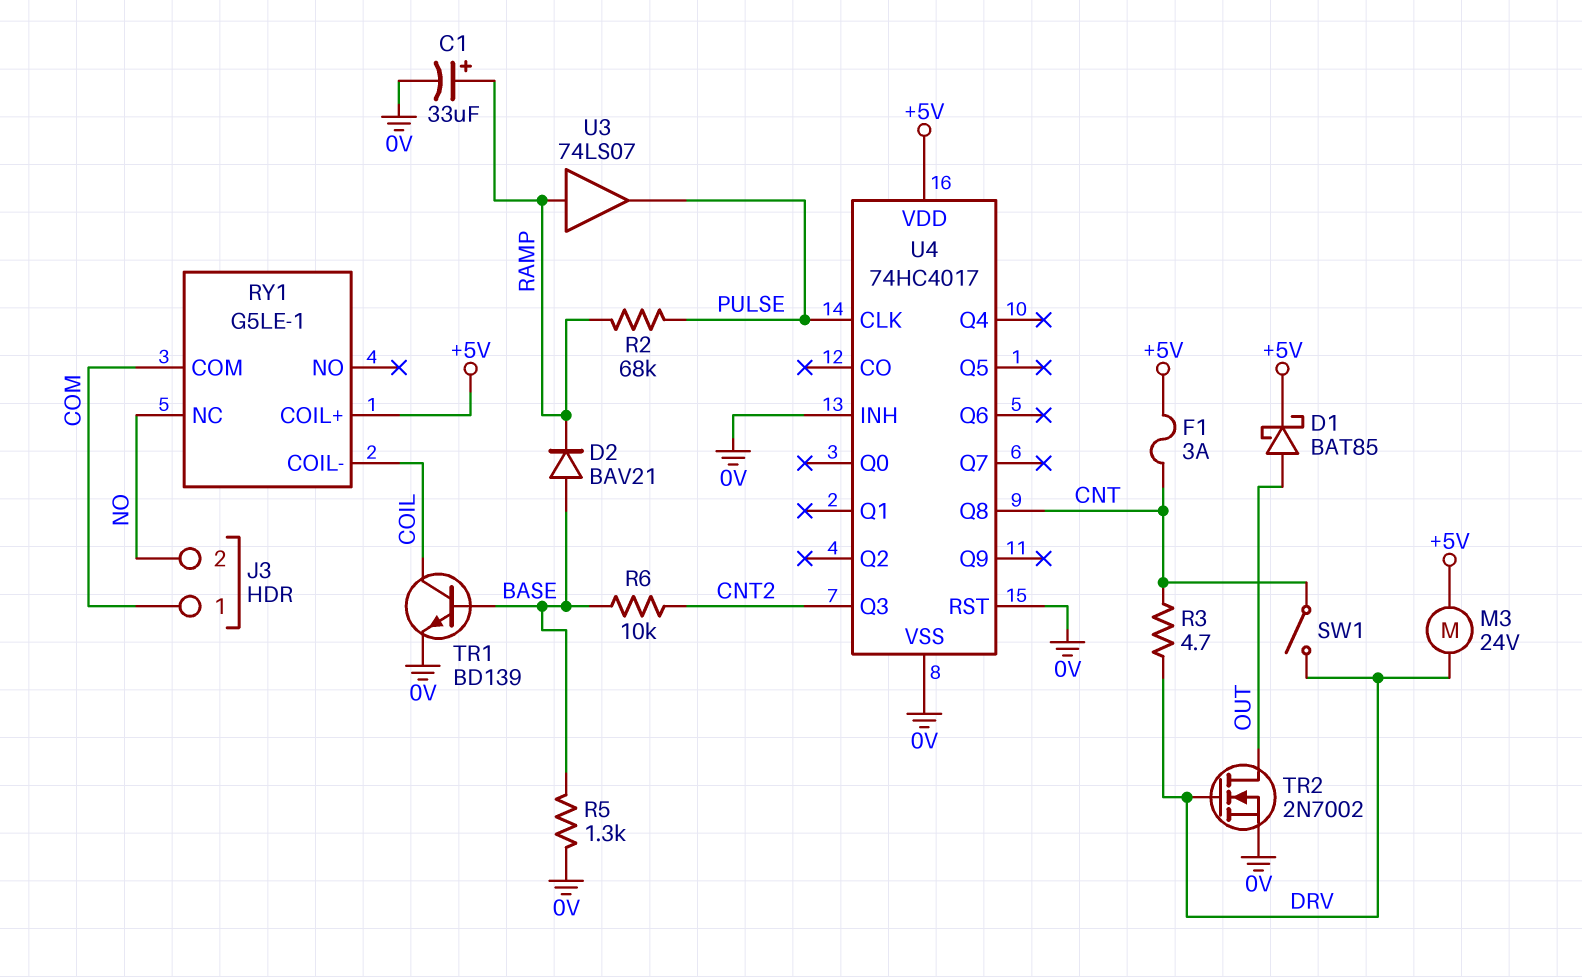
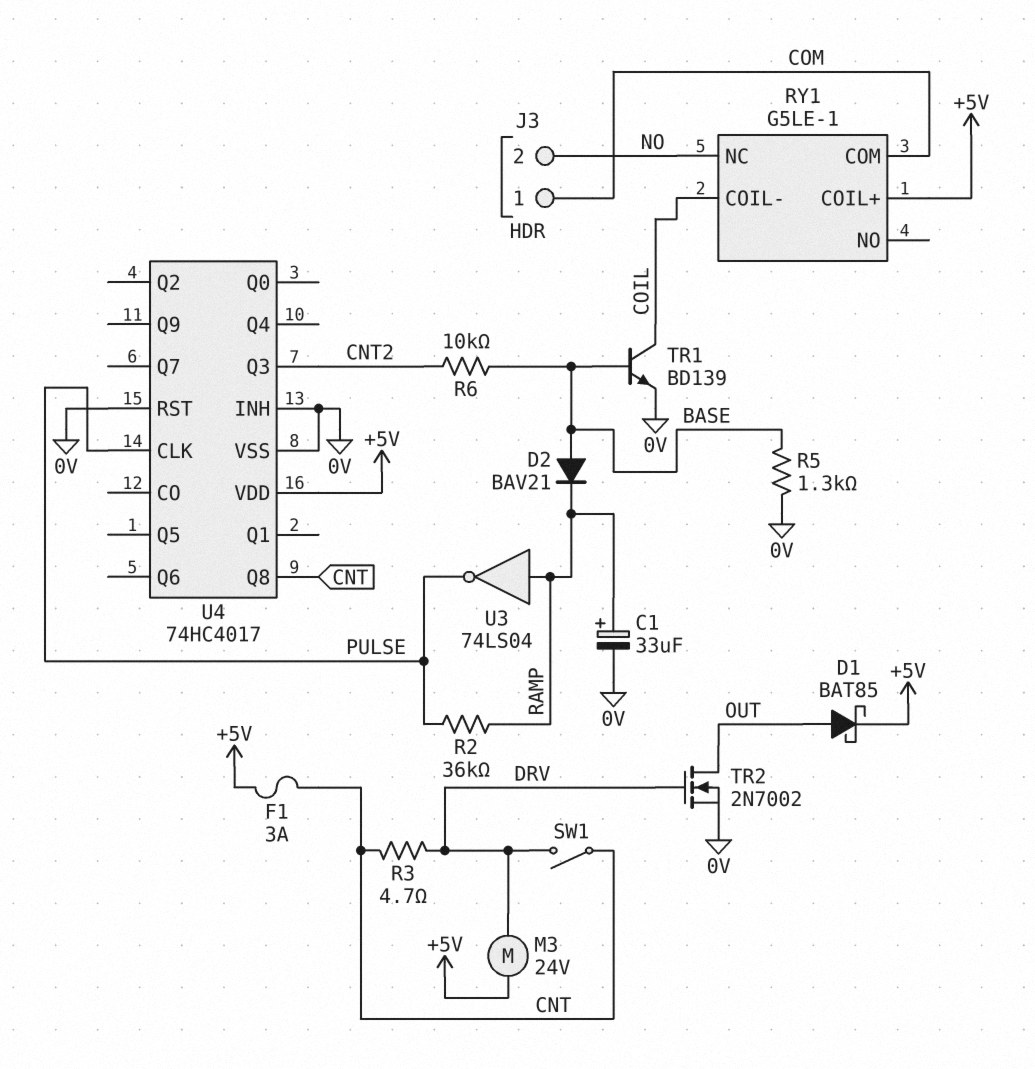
R2: 68k (PULSE, RAMP) -> 36k (PULSE, RAMP)
U3: buffer 74LS07 (in RAMP, out PULSE) -> NOT 74LS04 (in RAMP, out PULSE)

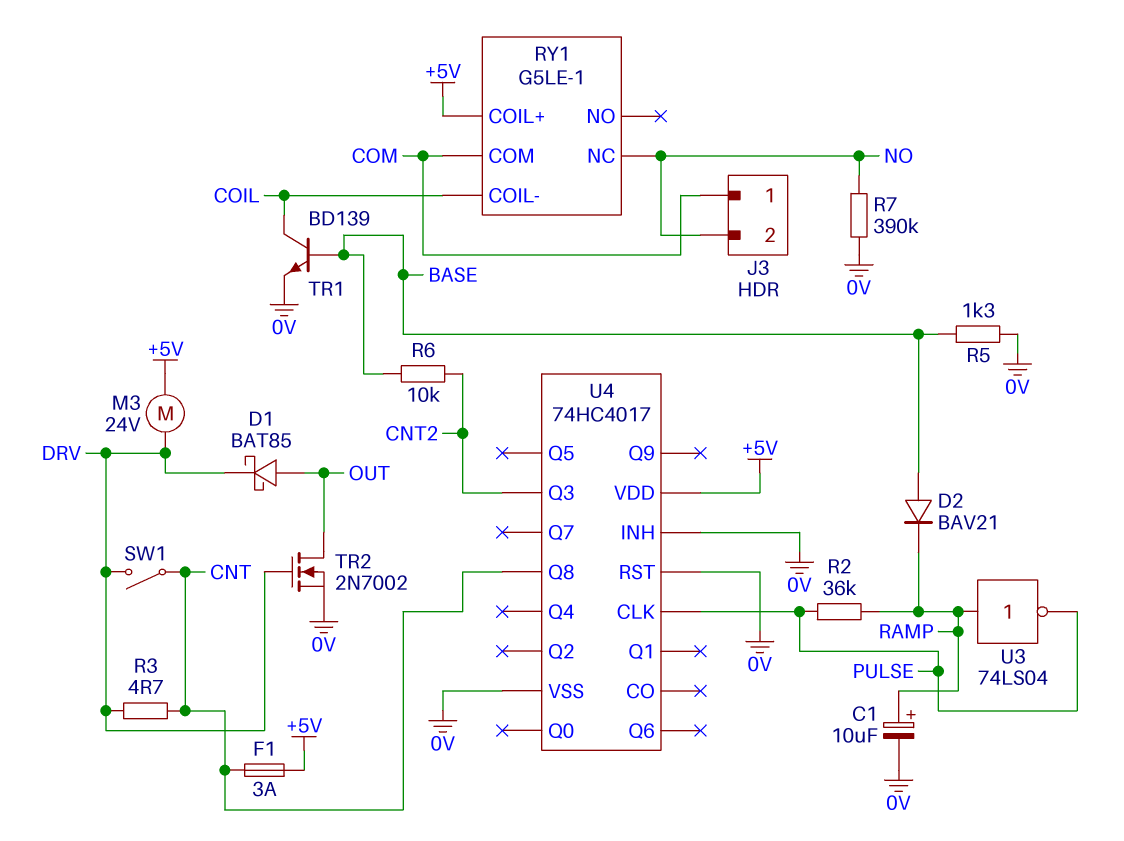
C1: 33uF (plus RAMP, minus 0V) -> 10uF (plus RAMP, minus 0V)
D1: schottky BAT85 (A OUT, K +5V) -> schottky BAT85 (A OUT, K DRV)
R7: none -> 390k (0V, NO)

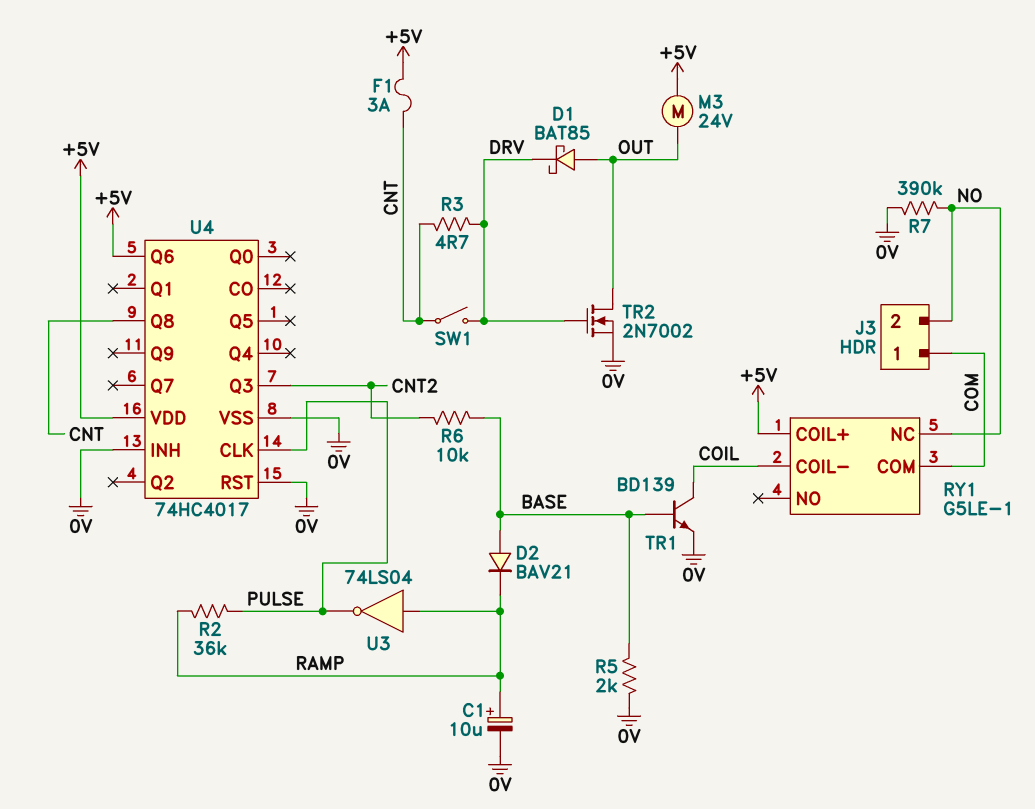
M3: motor 24V (+5V, DRV) -> motor 24V (+5V, OUT)
R5: 1.3k (0V, BASE) -> 2k (0V, BASE)
U4 pin Q6: none -> +5V

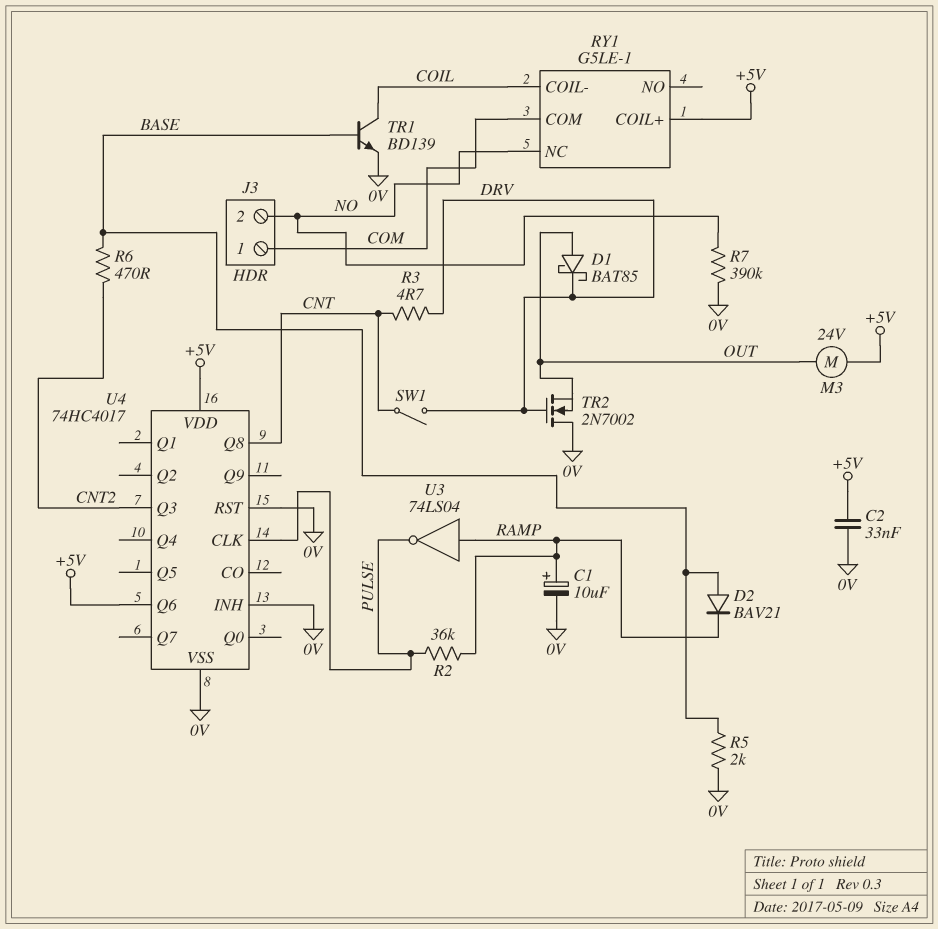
C2: none -> 33nF (+5V, 0V)
F1: 3A (+5V, CNT) -> none
R6: 10k (BASE, CNT2) -> 470 (BASE, CNT2)
TR2: NMOS 2N7002 (G DRV, D OUT, S 0V) -> NMOS 2N7002 (G DRV, D 0V, S OUT)

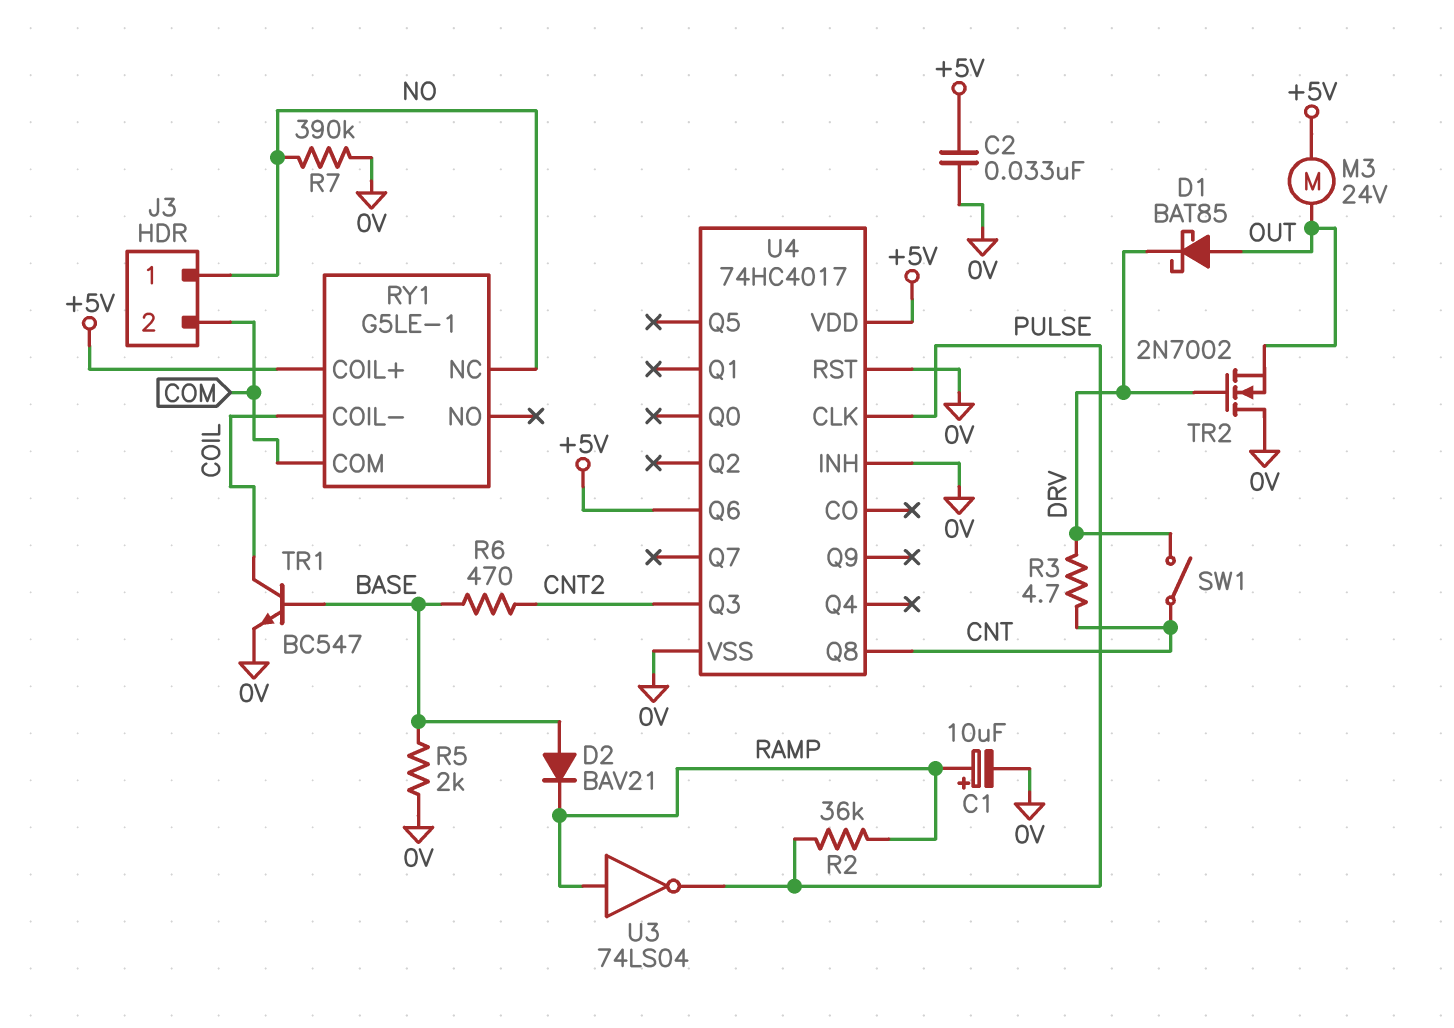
J3 pin 1: COM -> NO
J3 pin 2: NO -> COM
TR1: NPN BD139 (B BASE, C COIL, E 0V) -> NPN BC547 (B BASE, C COIL, E 0V)

